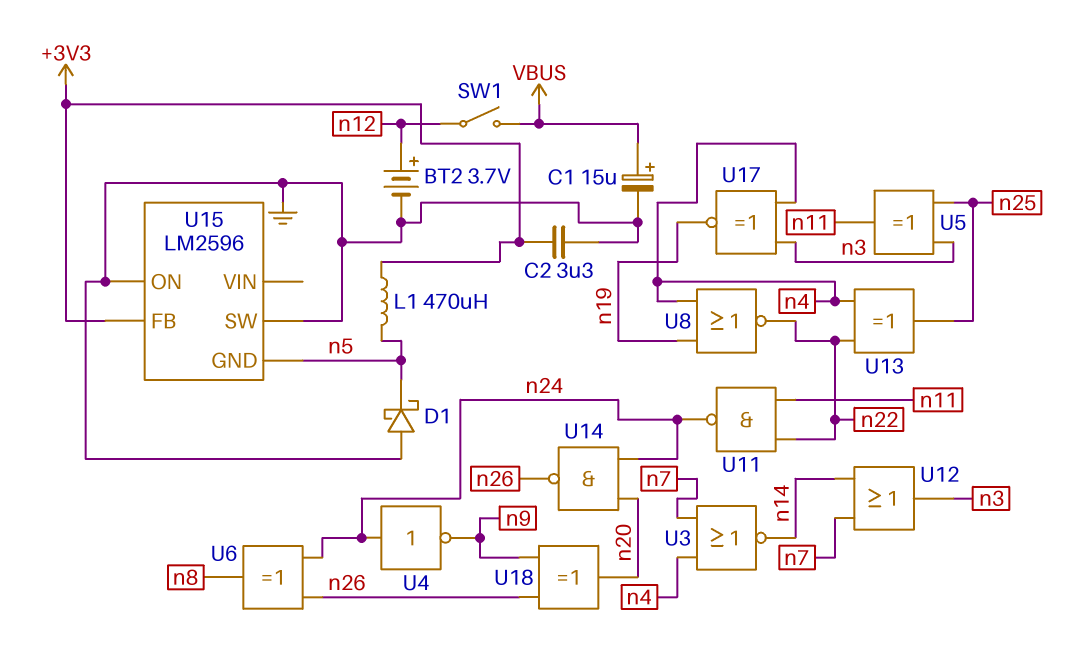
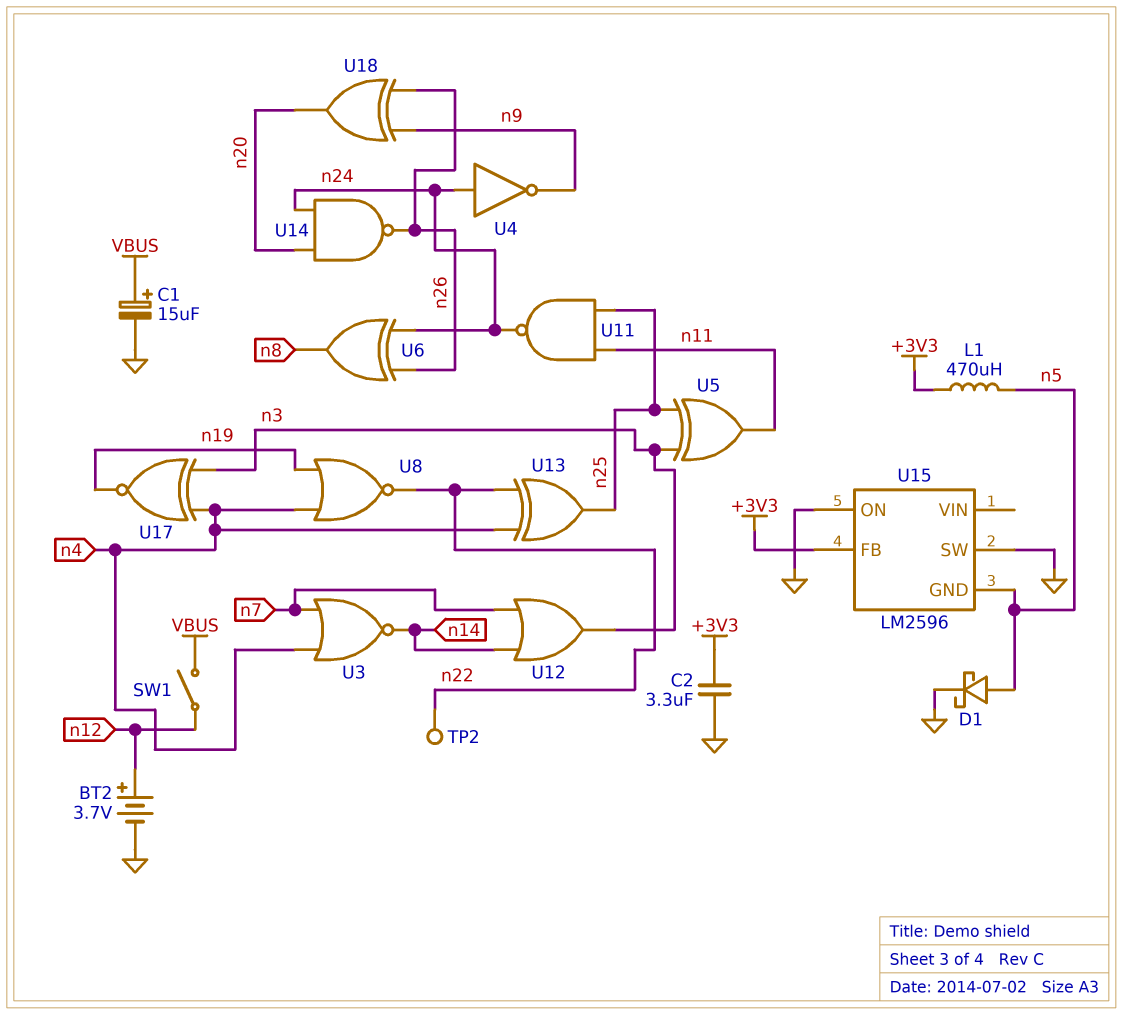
D1: schottky (A GND, K n5) -> schottky (A n5, K GND)
TP2: none -> test point (n22)
U11: NAND (in n11, in n22, out n24) -> NAND (in n11, in n25, out n24)

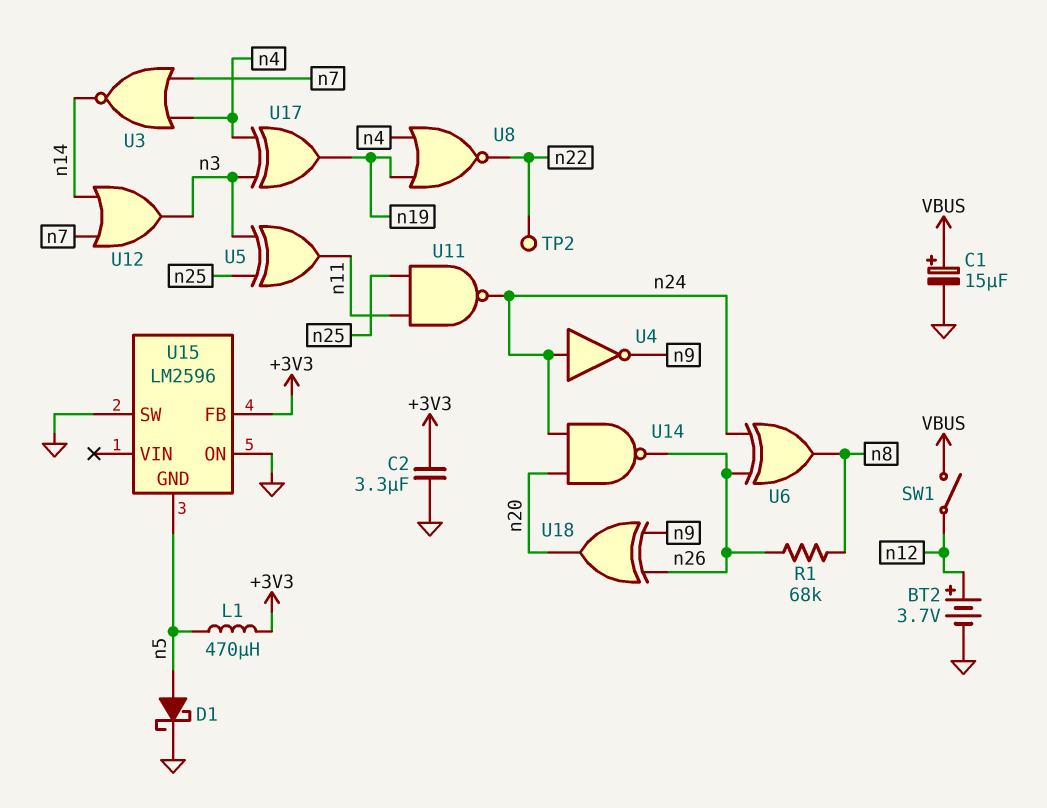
R1: none -> 68k (n8, n26)
U13: XOR (in n4, in n22, out n25) -> none
U17: XNOR (in n3, in n4, out n19) -> XOR (in n3, in n4, out n19)

